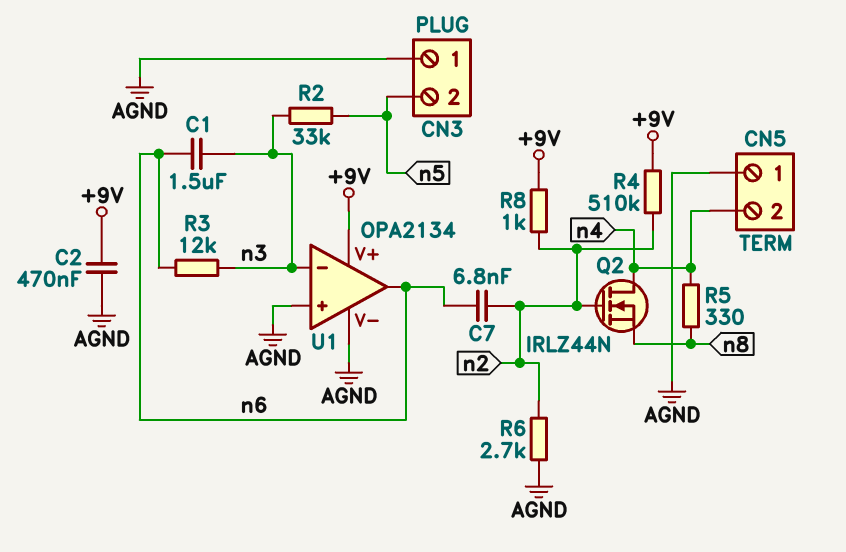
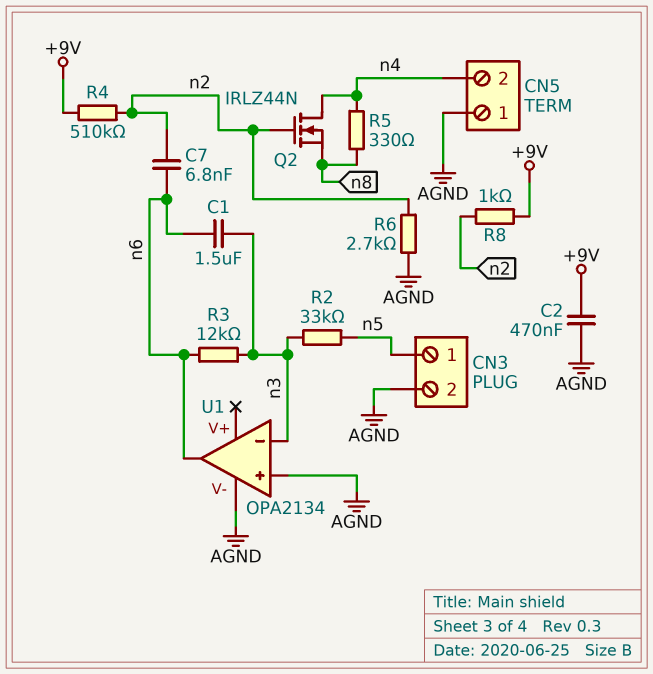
CN3 pin 1: AGND -> n5
CN3 pin 2: n5 -> AGND
U1 pin V+: +9V -> none

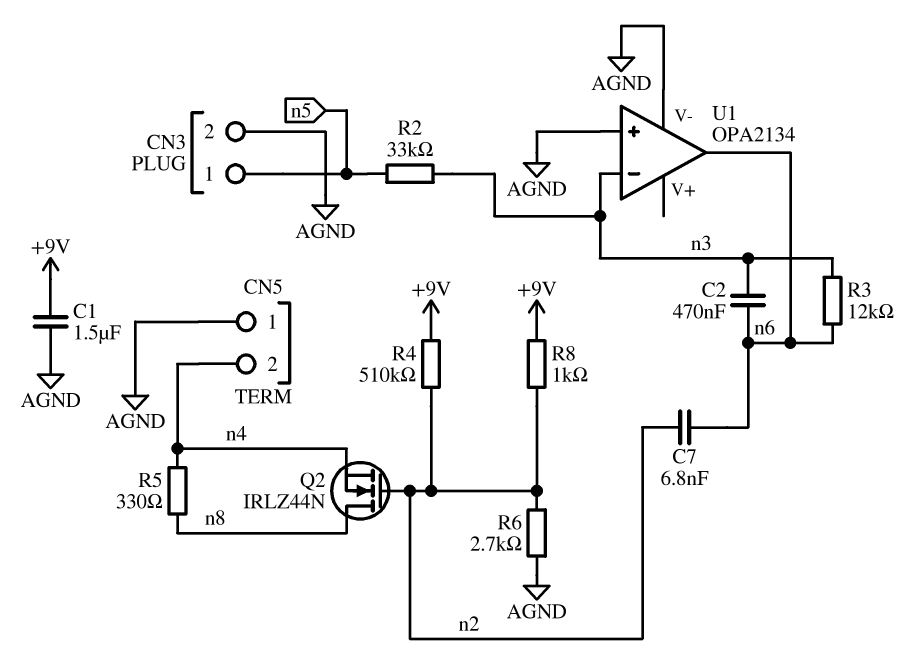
C1: 1.5uF (n3, n6) -> 1.5uF (+9V, AGND)
C2: 470nF (+9V, AGND) -> 470nF (n3, n6)
Q2: NMOS IRLZ44N (G n2, D n4, S n8) -> NMOS IRLZ44N (G n2, D n8, S n4)

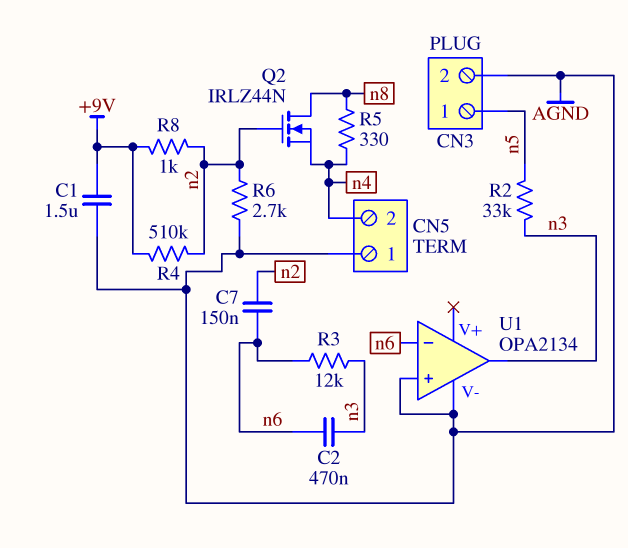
C7: 6.8nF (n2, n6) -> 150nF (n2, n6)
U1 pin in-: n3 -> n6
U1 pin out: n6 -> n3

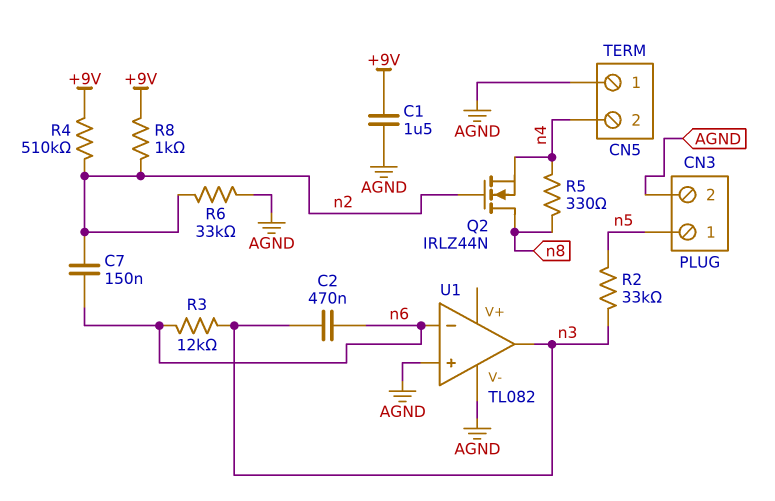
R6: 2.7k (AGND, n2) -> 33k (AGND, n2)
U1: OPA2134 -> TL082

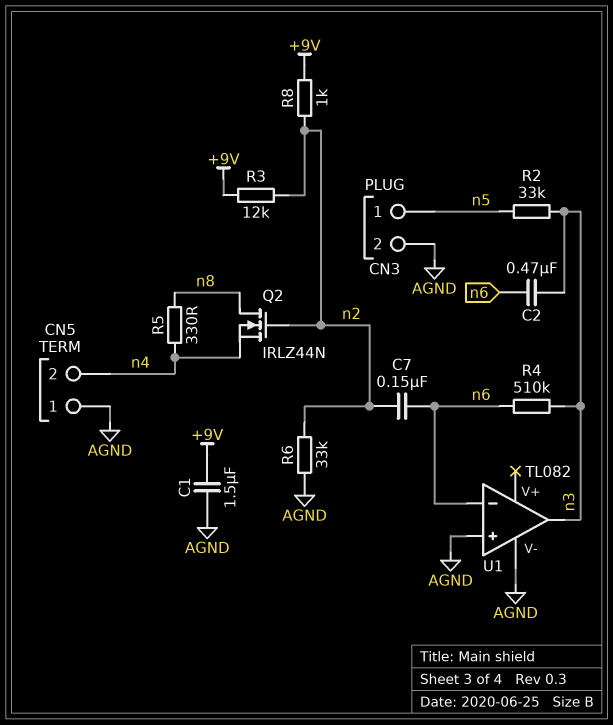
R3: 12k (n3, n6) -> 12k (+9V, n2)
R4: 510k (+9V, n2) -> 510k (n3, n6)

